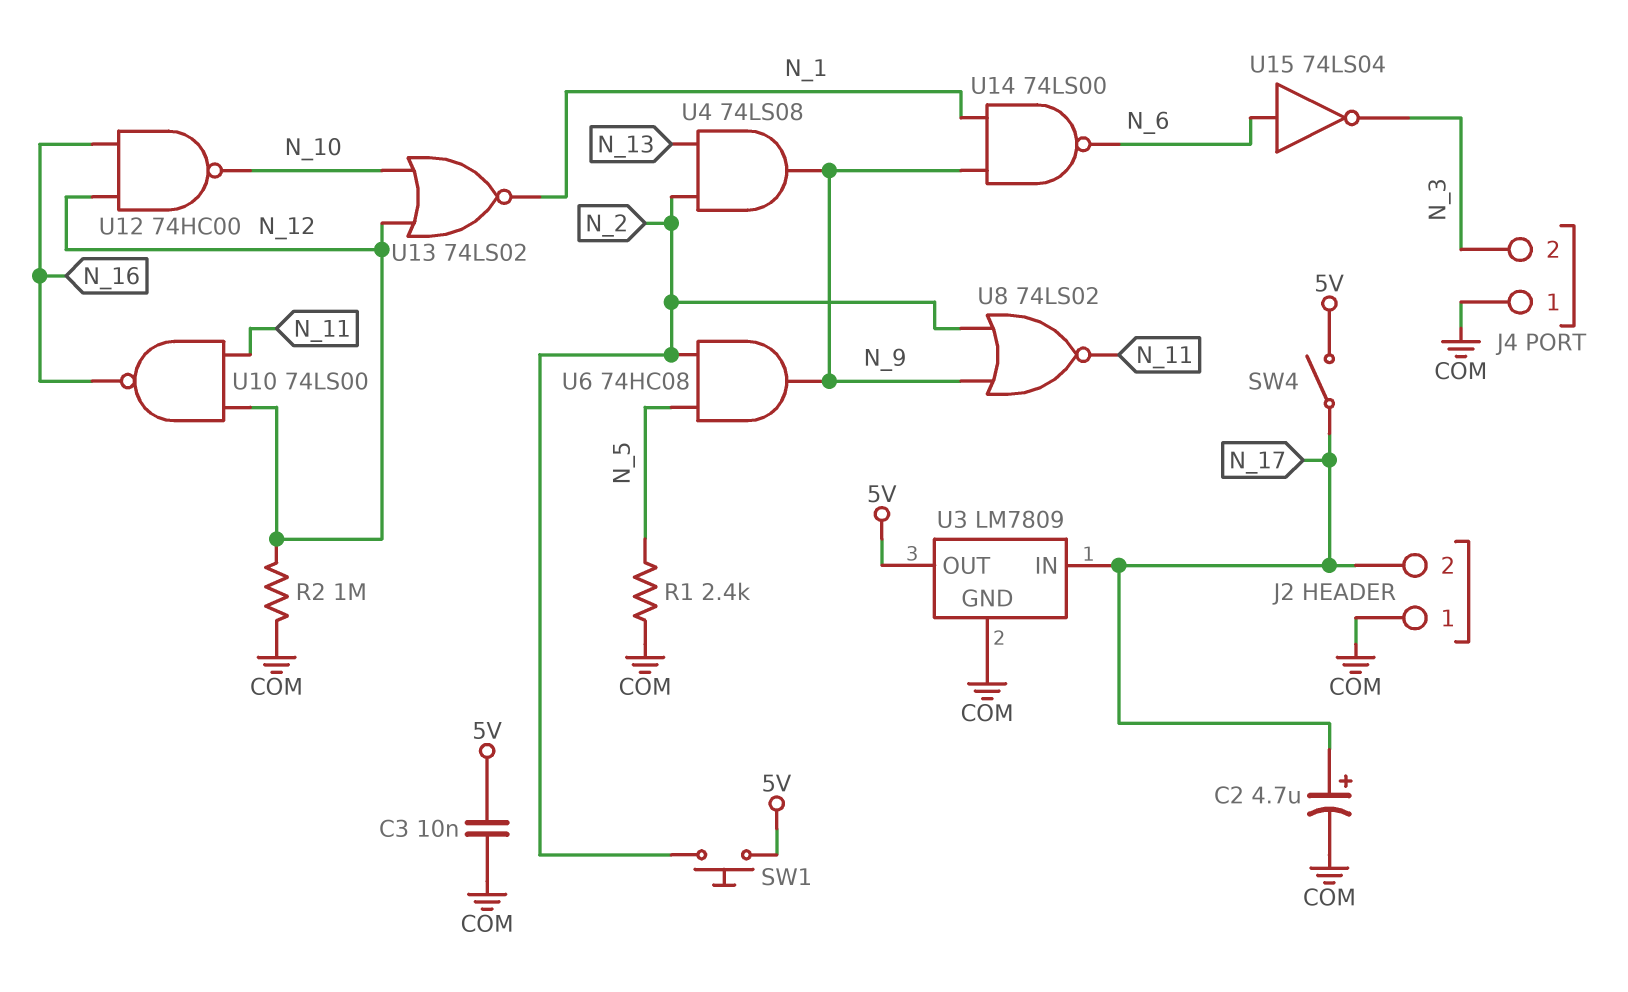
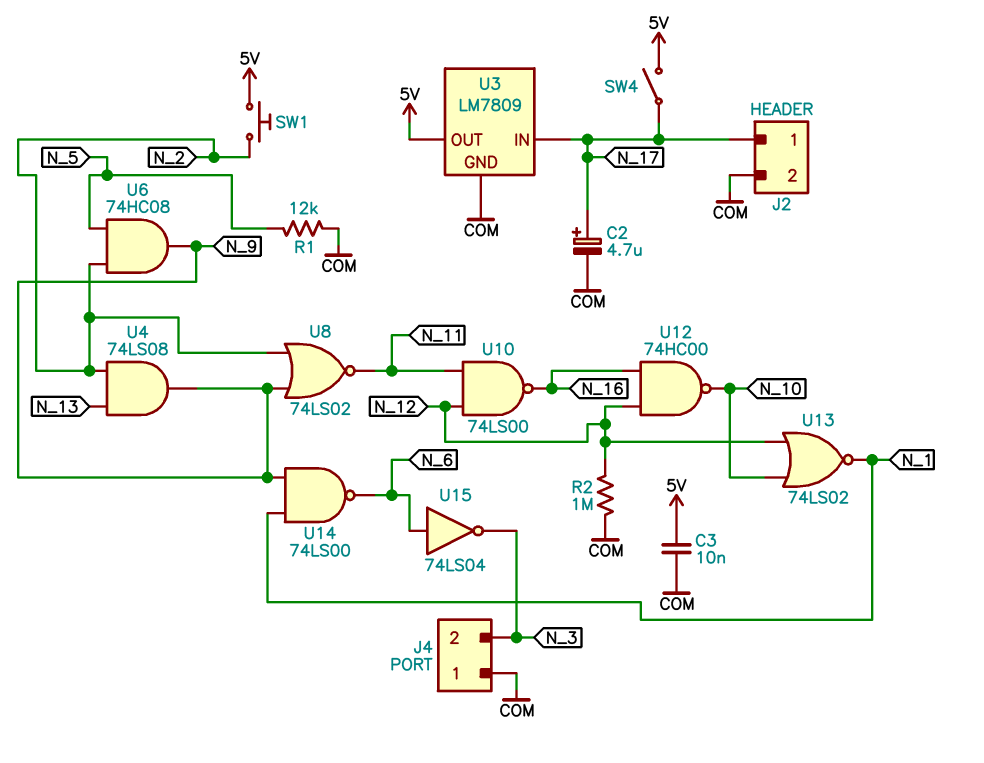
J2 pin 1: COM -> N_17
J2 pin 2: N_17 -> COM
R1: 2.4k (COM, N_5) -> 12k (COM, N_5)

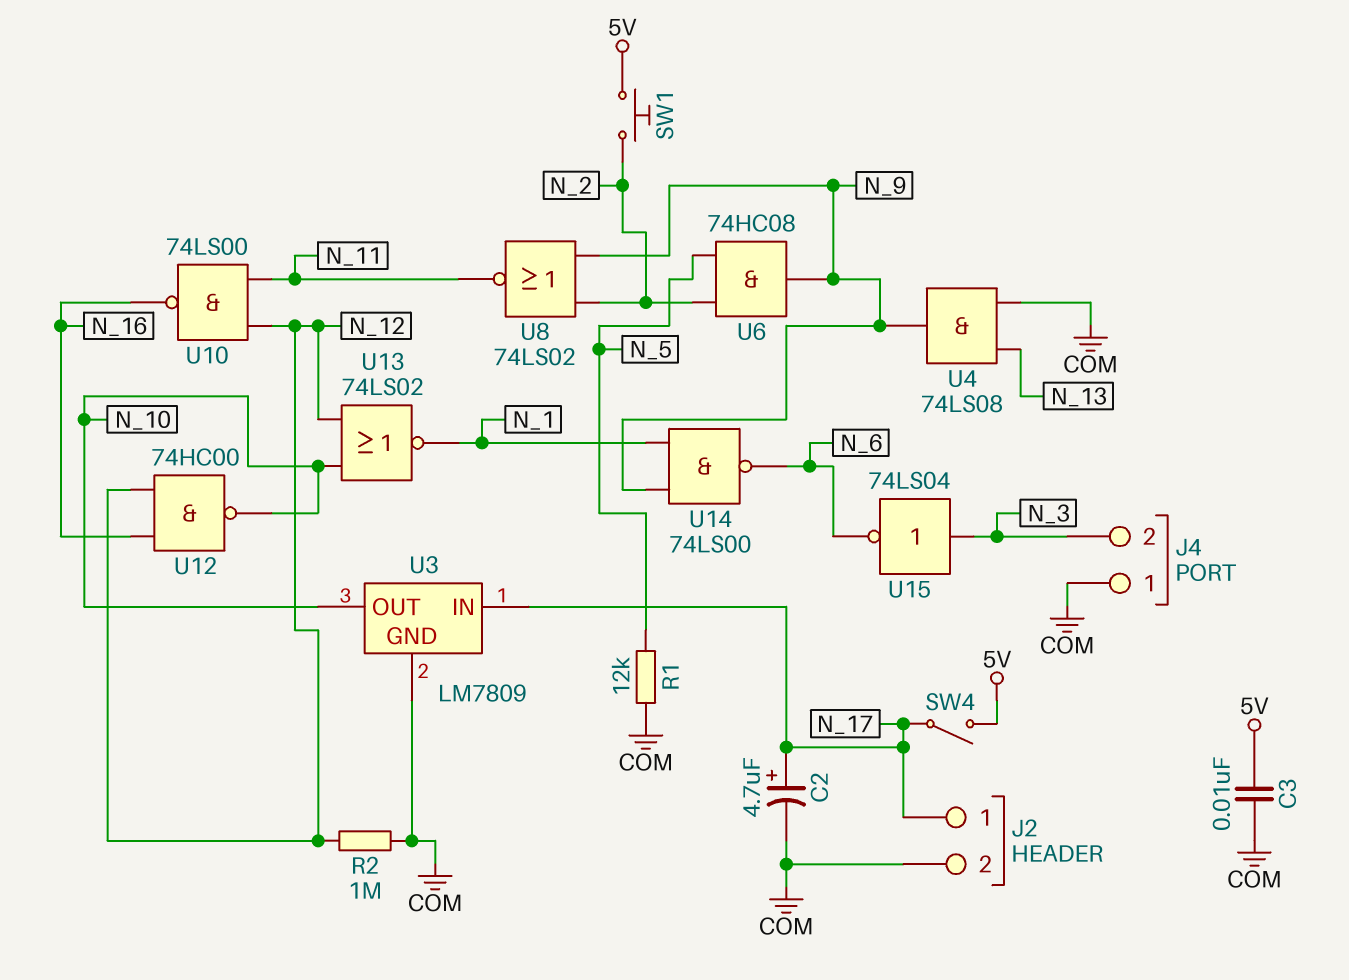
U3 pin OUT: 5V -> N_10
U4: AND 74LS08 (in N_2, in N_13, out N_9) -> AND 74LS08 (in COM, in N_13, out N_9)
U15: NOT 74LS04 (in N_6, out N_3) -> NOT 74LS04 (in N_3, out N_6)

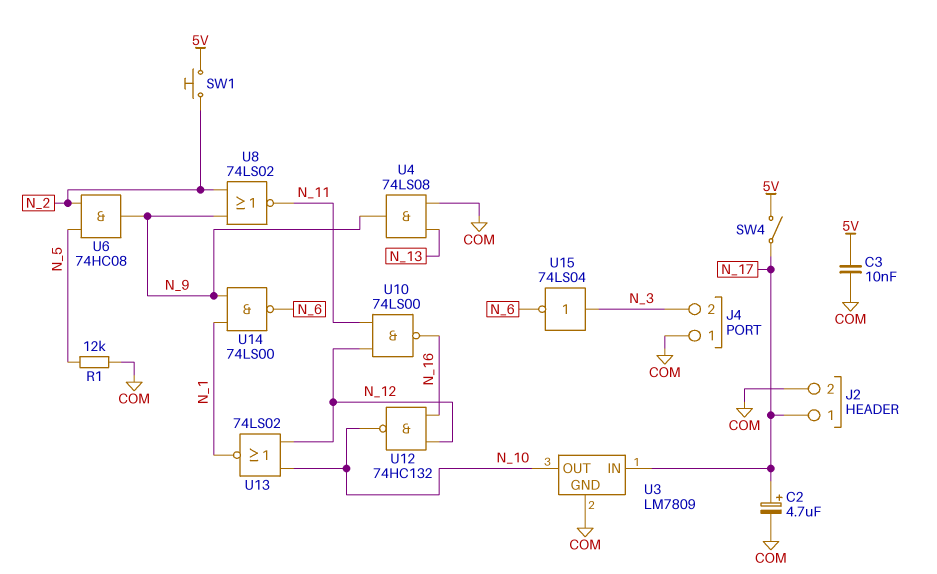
R2: 1M (COM, N_12) -> none
U12: NAND 74HC00 (in N_12, in N_16, out N_10) -> NAND 74HC132 (in N_12, in N_16, out N_10)

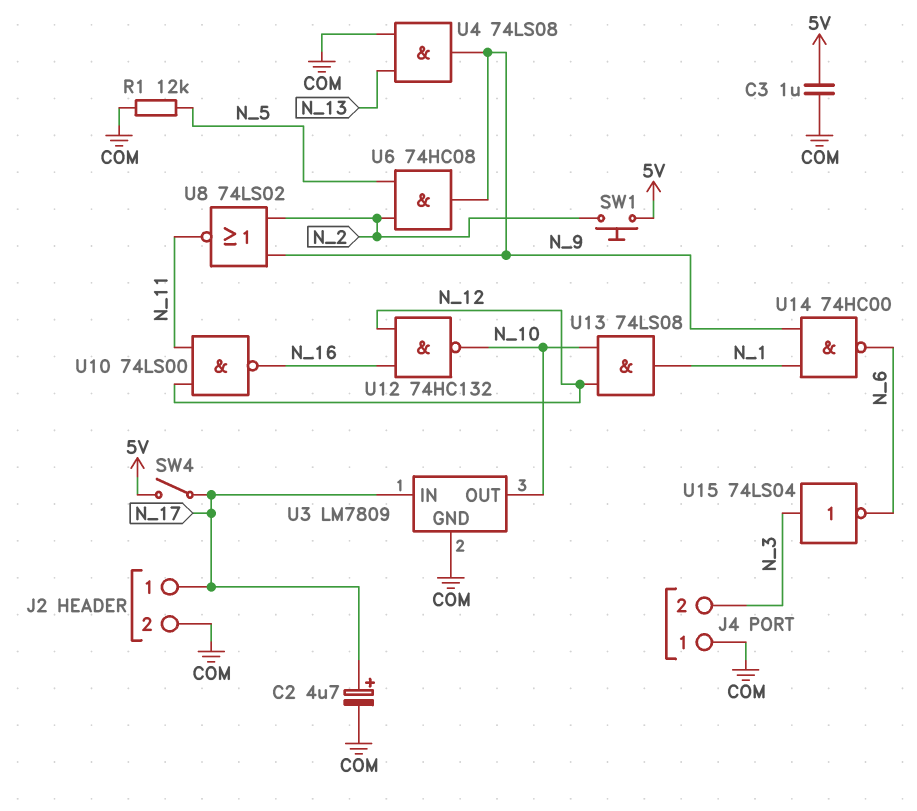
C3: 10nF (5V, COM) -> 1uF (5V, COM)
U13: NOR 74LS02 (in N_10, in N_12, out N_1) -> AND 74LS08 (in N_10, in N_12, out N_1)
U14: NAND 74LS00 (in N_1, in N_9, out N_6) -> NAND 74HC00 (in N_1, in N_9, out N_6)

